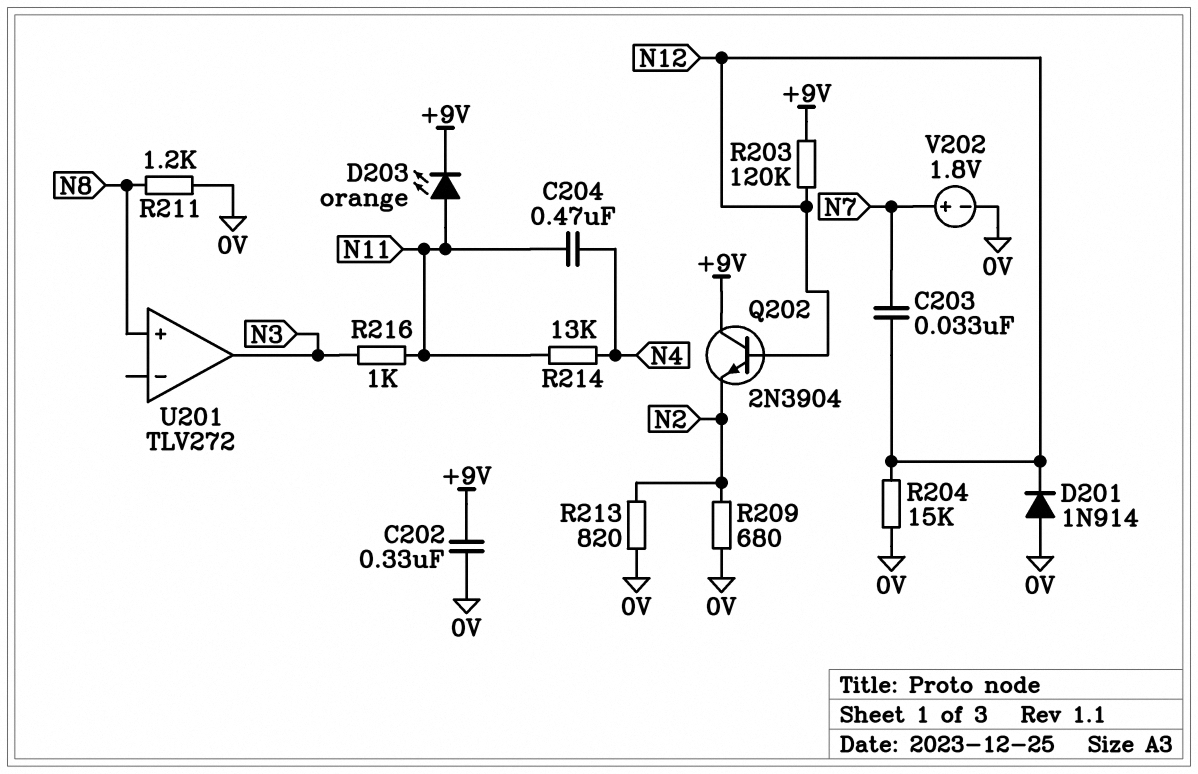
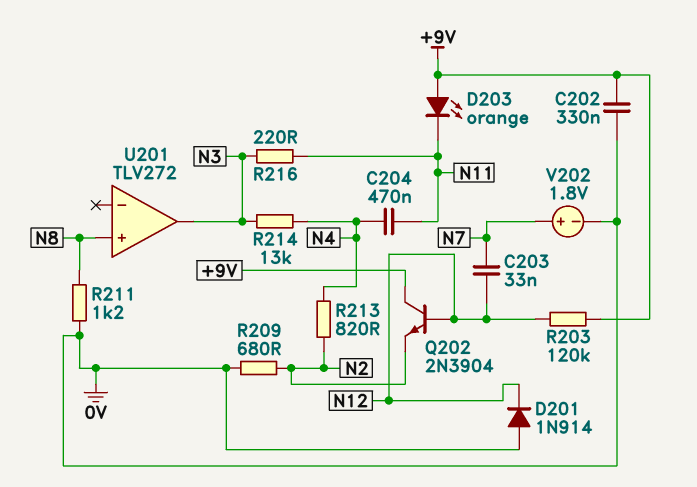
D203: LED orange (A N11, K +9V) -> LED orange (A +9V, K N11)
R204: 15k (0V, N12) -> none
R213: 820 (0V, N2) -> 820 (N2, N4)
R214: 13k (N4, N11) -> 13k (N3, N4)
R216: 1k (N3, N11) -> 220 (N3, N11)

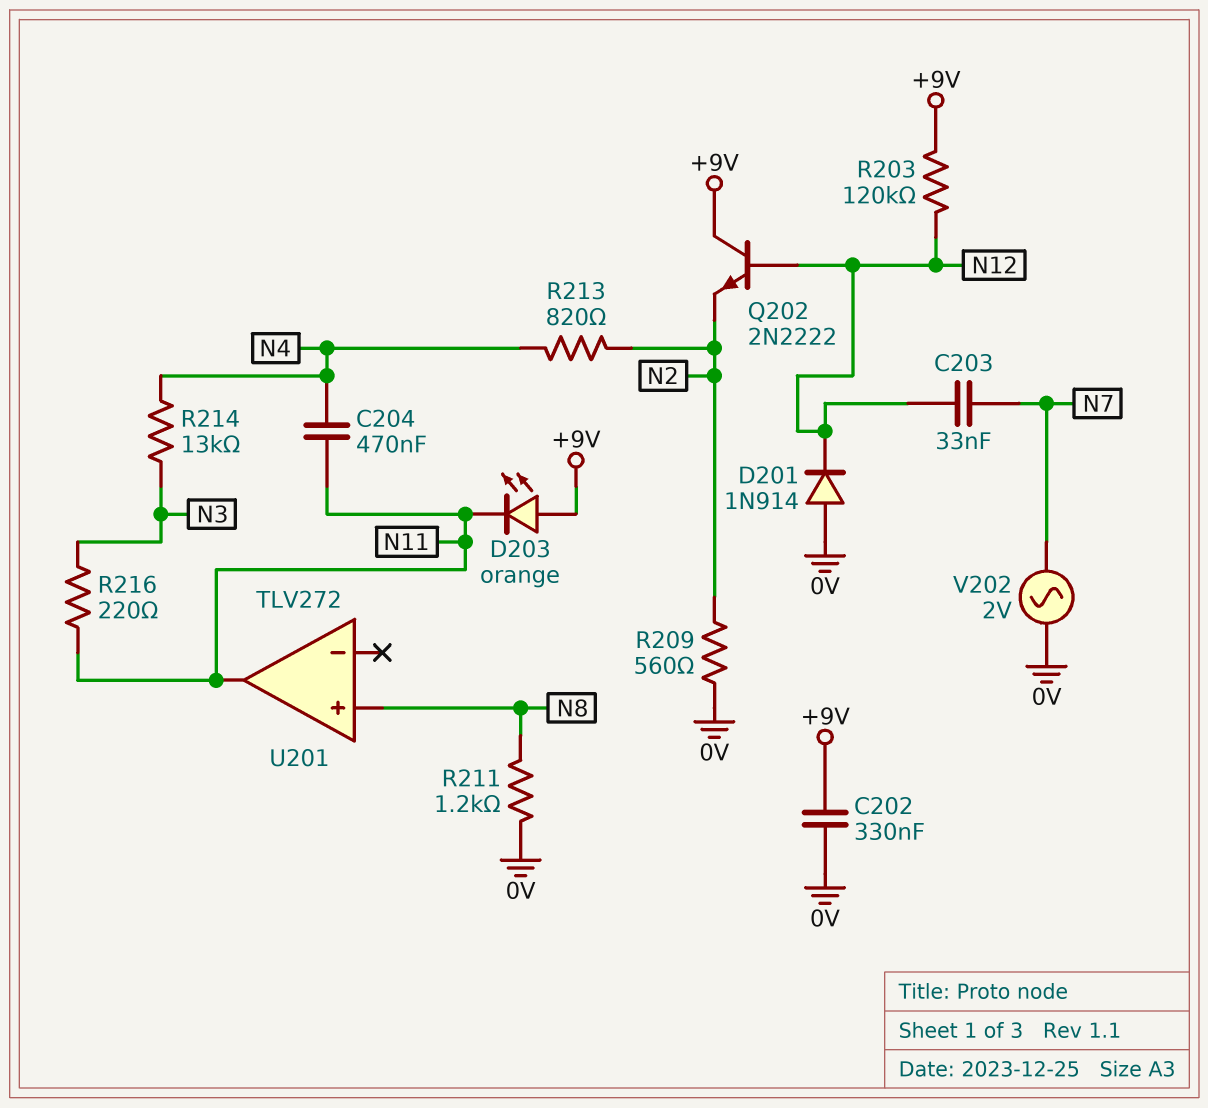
Q202: NPN 2N3904 (B N12, C +9V, E N2) -> NPN 2N2222 (B N12, C +9V, E N2)
R209: 680 (0V, N2) -> 560 (0V, N2)
U201 pin out: N3 -> N11
V202: 1.8V (plus N7, minus 0V) -> AC 2V (0V, N7)

